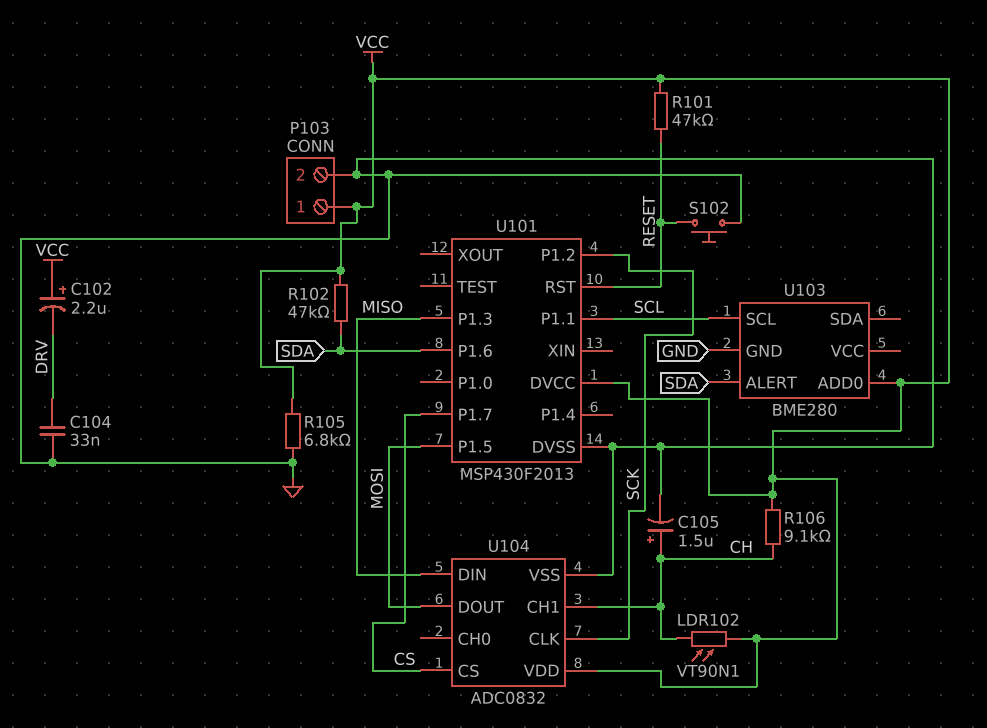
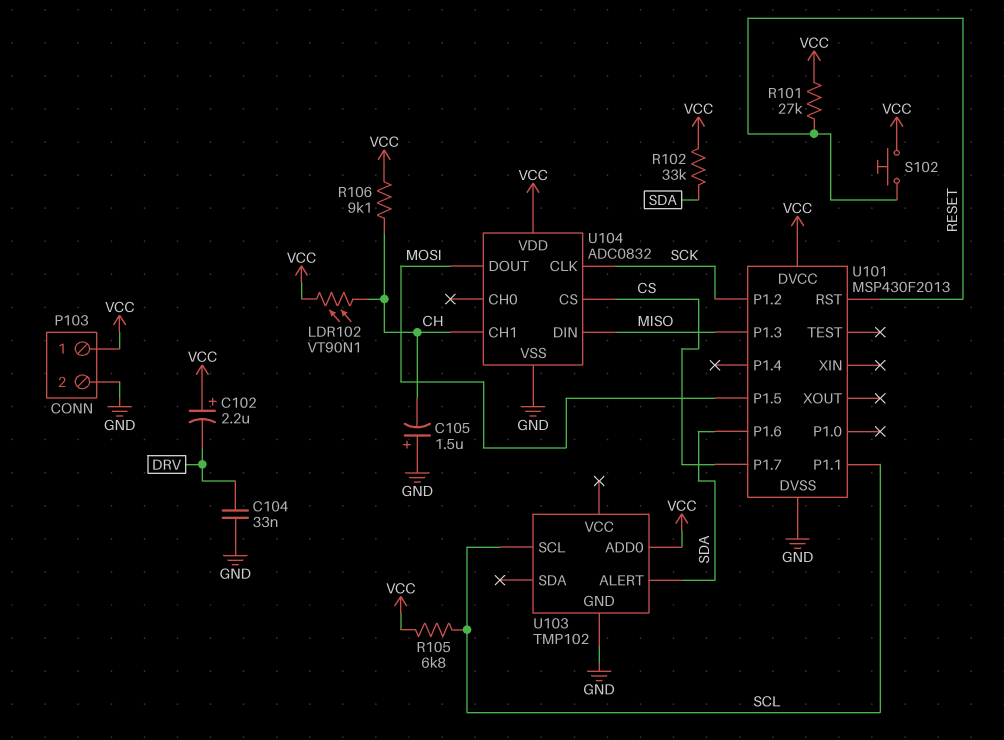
C105: 1.5uF (plus CH, minus GND) -> 1.5uF (plus GND, minus CH)
R101: 47k (RESET, VCC) -> 27k (RESET, VCC)
R102: 47k (SDA, VCC) -> 33k (SDA, VCC)
R105: 6.8k (GND, VCC) -> 6.8k (SCL, VCC)
S102: button (GND, RESET) -> button (RESET, VCC)
U103: BME280 -> TMP102

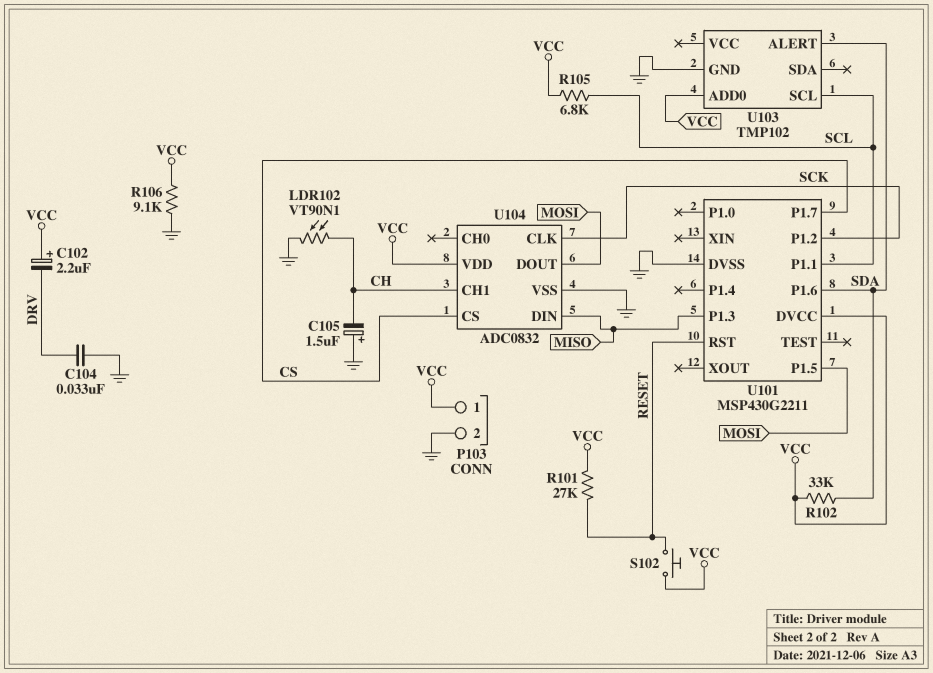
LDR102: VT90N1 (CH, VCC) -> VT90N1 (CH, GND)
R106: 9.1k (CH, VCC) -> 9.1k (GND, VCC)
U101: MSP430F2013 -> MSP430G2211

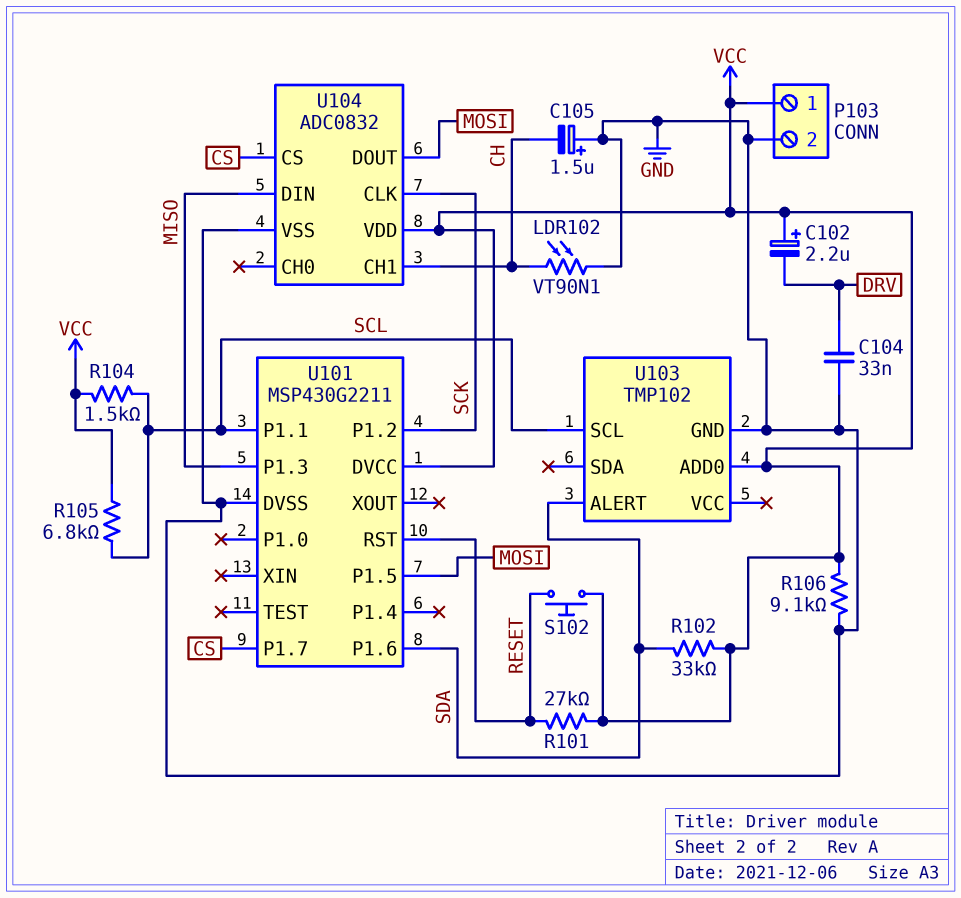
R104: none -> 1.5k (SCL, VCC)

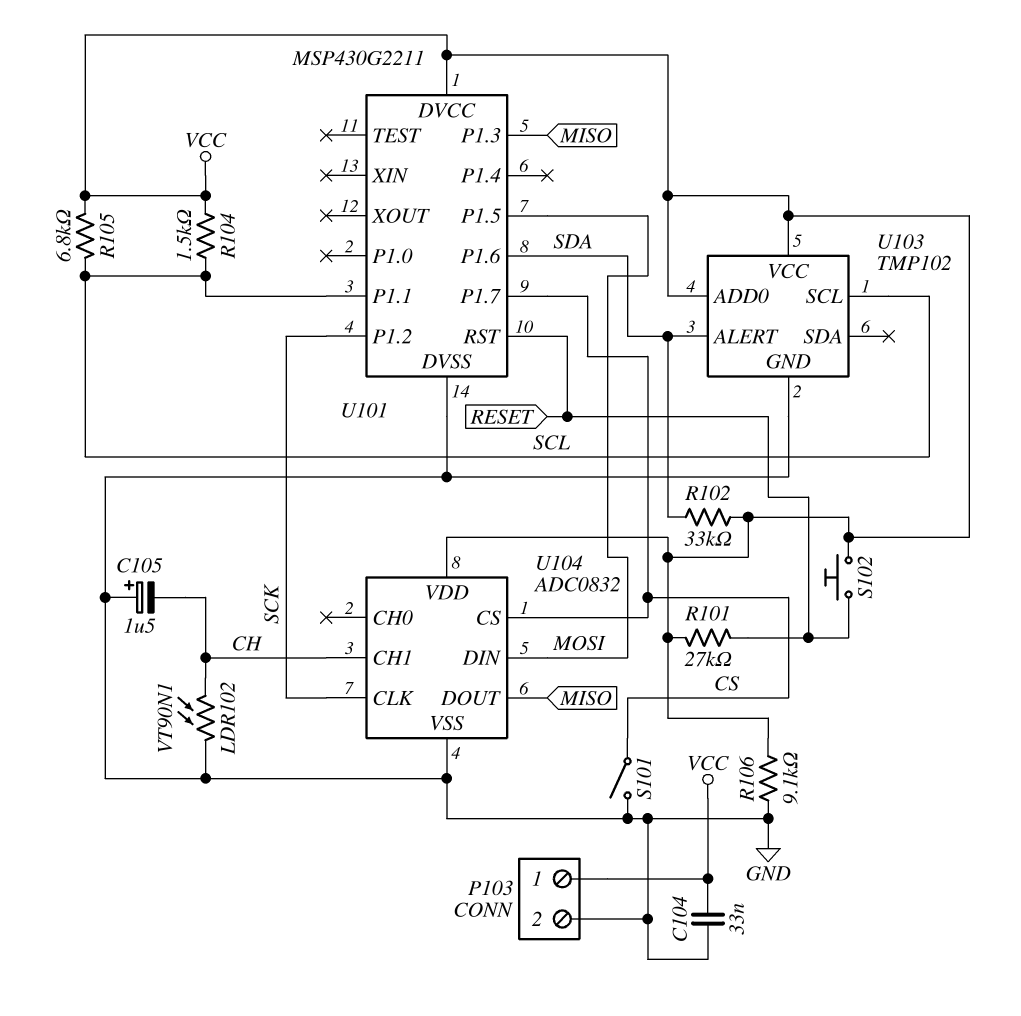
C102: 2.2uF (plus VCC, minus DRV) -> none
C104: 33nF (DRV, GND) -> 33nF (GND, VCC)
S101: none -> switch (CS, GND)
U103 pin VCC: none -> VCC
U104 pin DIN: MISO -> MOSI
U104 pin DOUT: MOSI -> MISO

